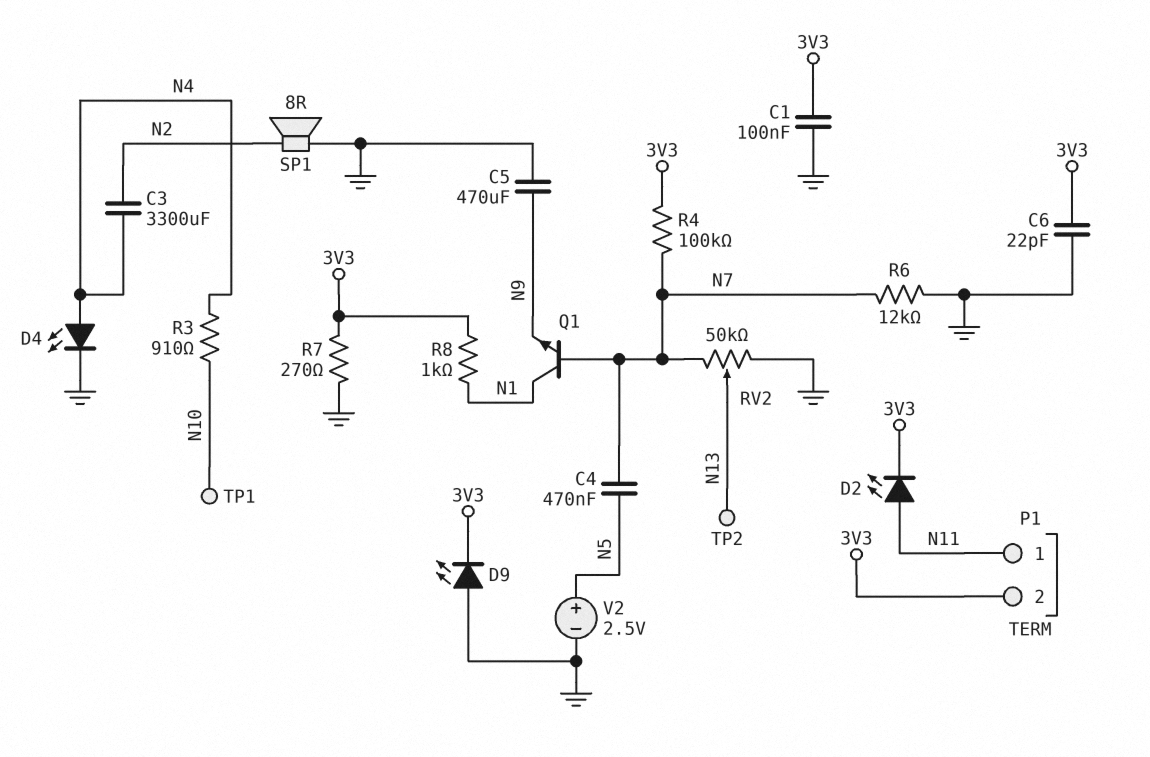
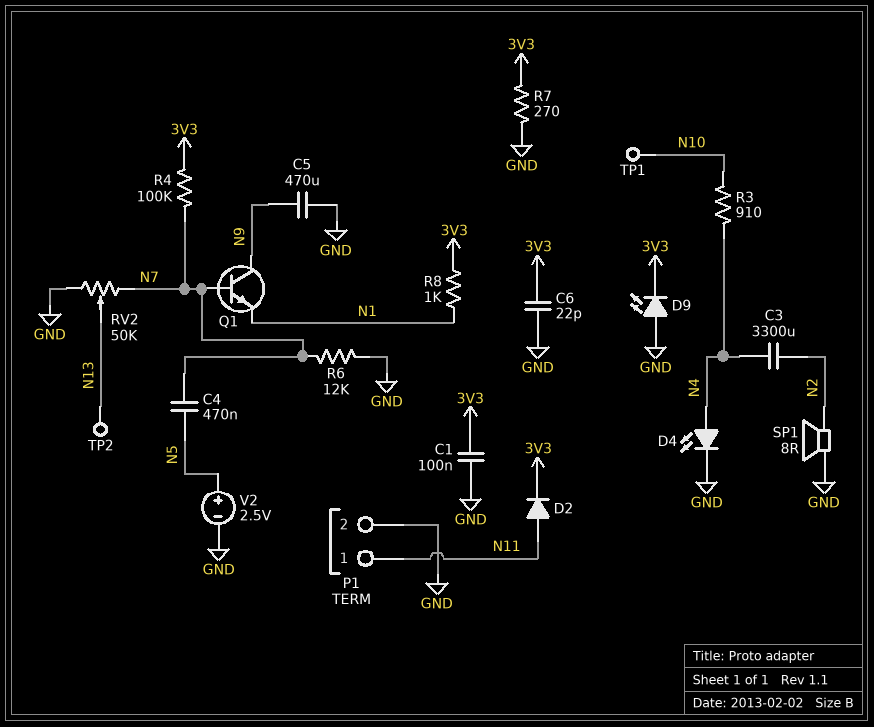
D2: LED (A N11, K 3V3) -> diode (A N11, K 3V3)
P1 pin 2: 3V3 -> GND
Q1: NPN (B N7, C N1, E N9) -> NPN (B N7, C N9, E N1)

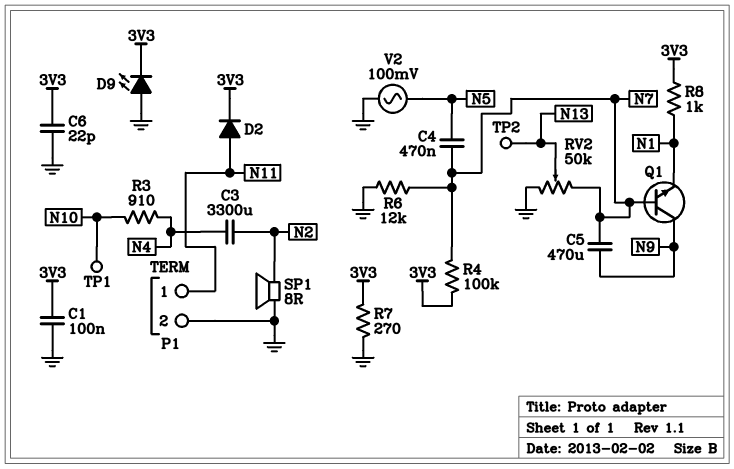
C5: 470uF (GND, N9) -> 470uF (N7, N9)
D4: LED (A N4, K GND) -> none
V2: 2.5V (plus N5, minus GND) -> AC 100mV (GND, N5)

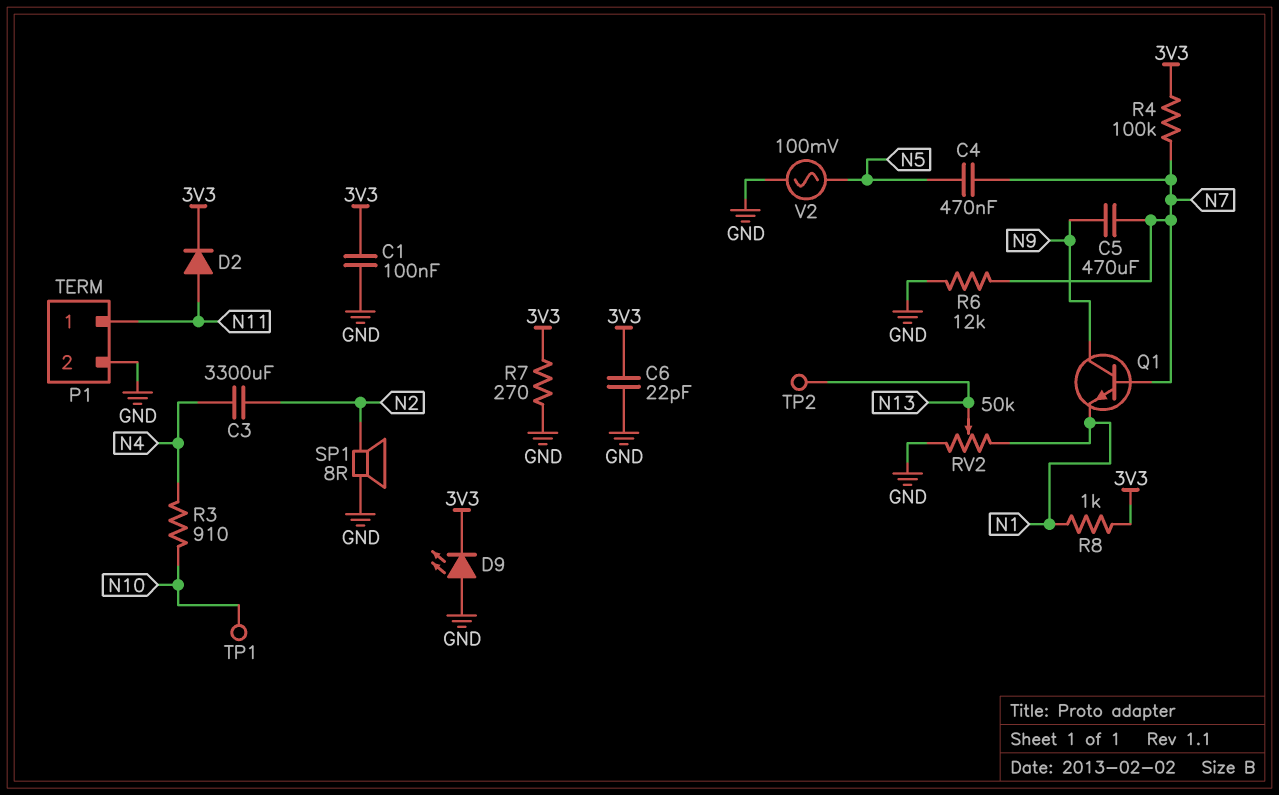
RV2: 50k (GND, N7, wiper N13) -> 50k (GND, N1, wiper N13)

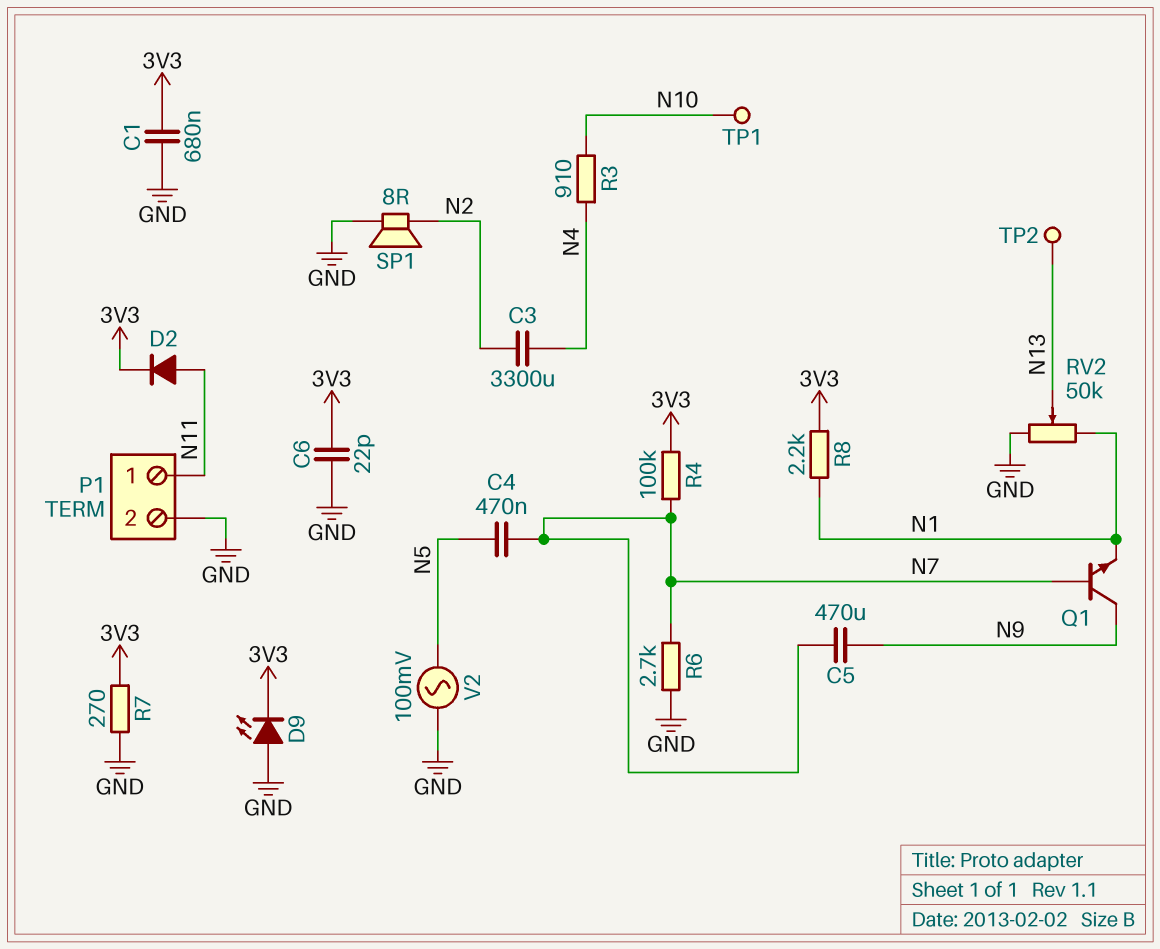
C1: 100nF (3V3, GND) -> 680nF (3V3, GND)
R6: 12k (GND, N7) -> 2.7k (GND, N7)
R8: 1k (3V3, N1) -> 2.2k (3V3, N1)

